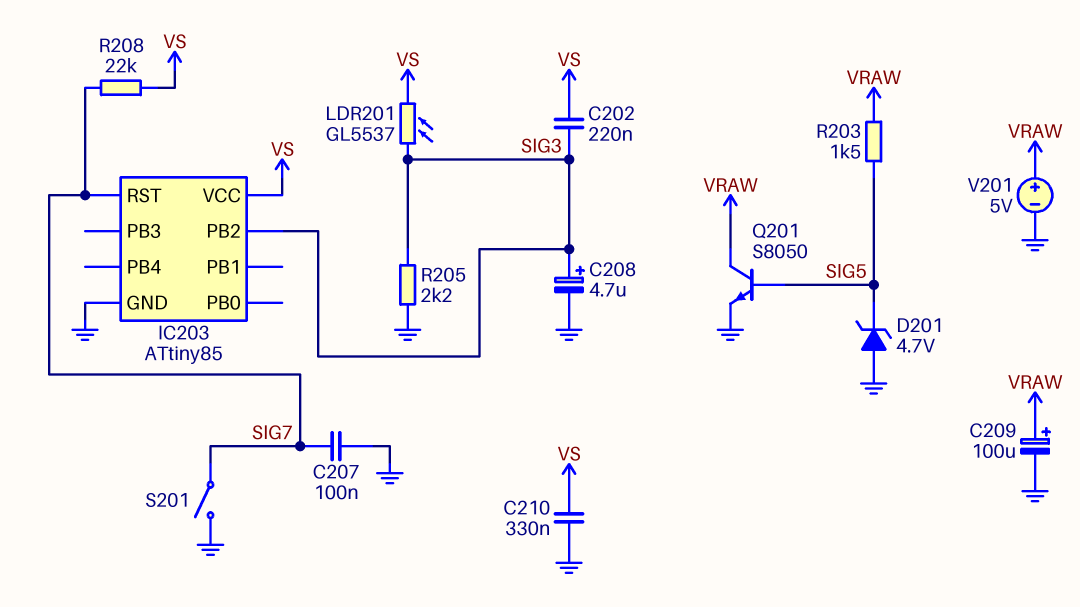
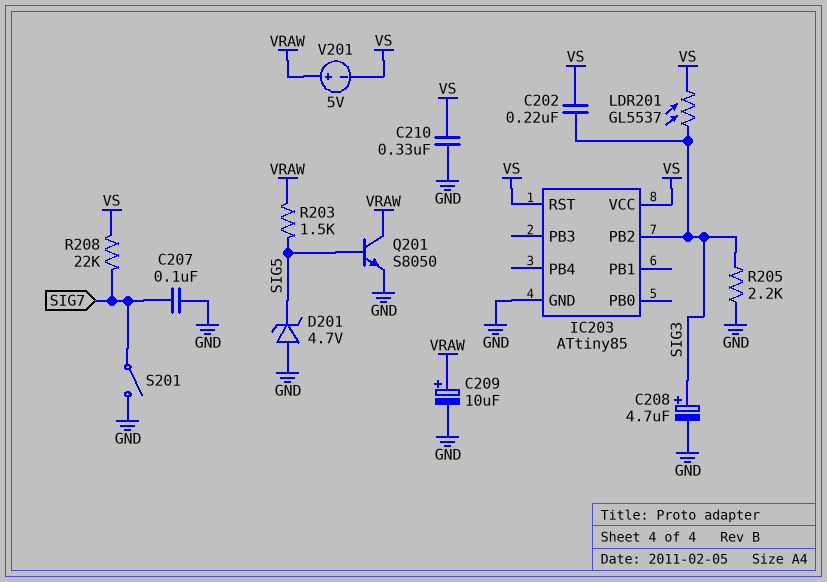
C209: 100uF (plus VRAW, minus GND) -> 10uF (plus VRAW, minus GND)
IC203 pin RST: SIG7 -> VS
V201: 5V (plus VRAW, minus GND) -> 5V (plus VRAW, minus VS)

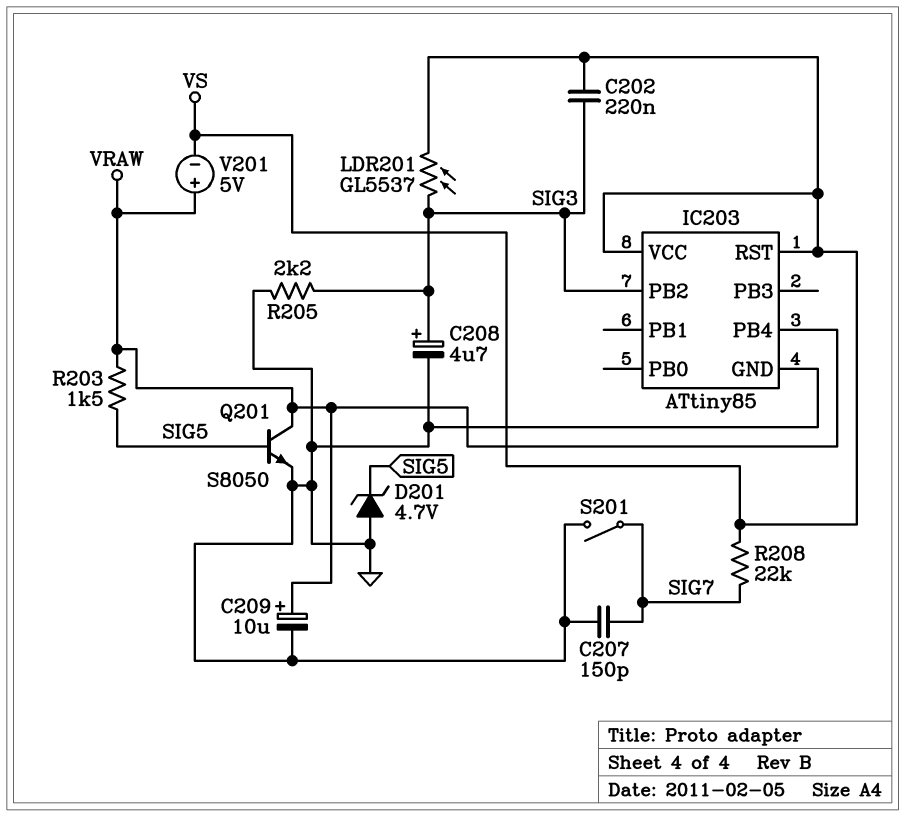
C207: 100nF (GND, SIG7) -> 150pF (GND, SIG7)
C210: 330nF (GND, VS) -> none
IC203 pin PB4: none -> VRAW

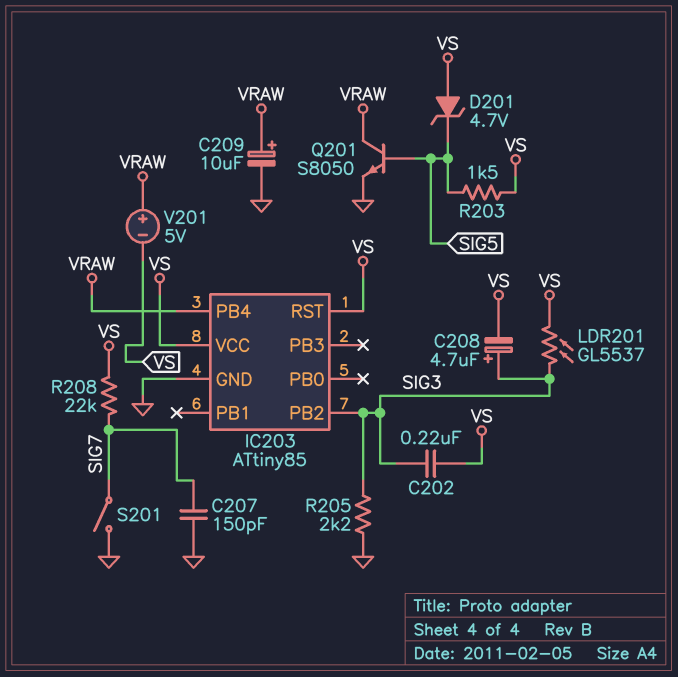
C208: 4.7uF (plus SIG3, minus GND) -> 4.7uF (plus SIG3, minus VS)
D201: zener 4.7V (A GND, K SIG5) -> zener 4.7V (A VS, K SIG5)
R203: 1.5k (SIG5, VRAW) -> 1.5k (SIG5, VS)

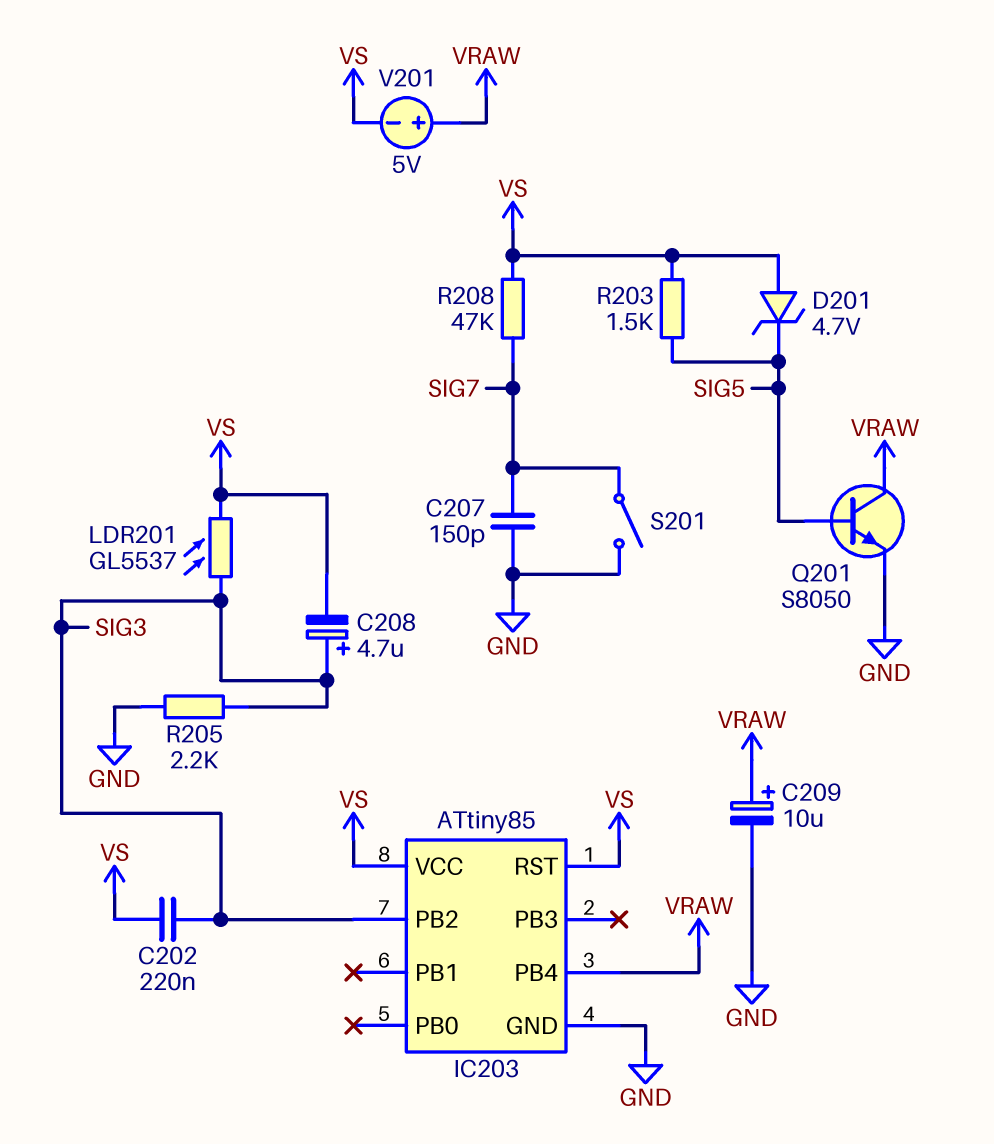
R208: 22k (SIG7, VS) -> 47k (SIG7, VS)

